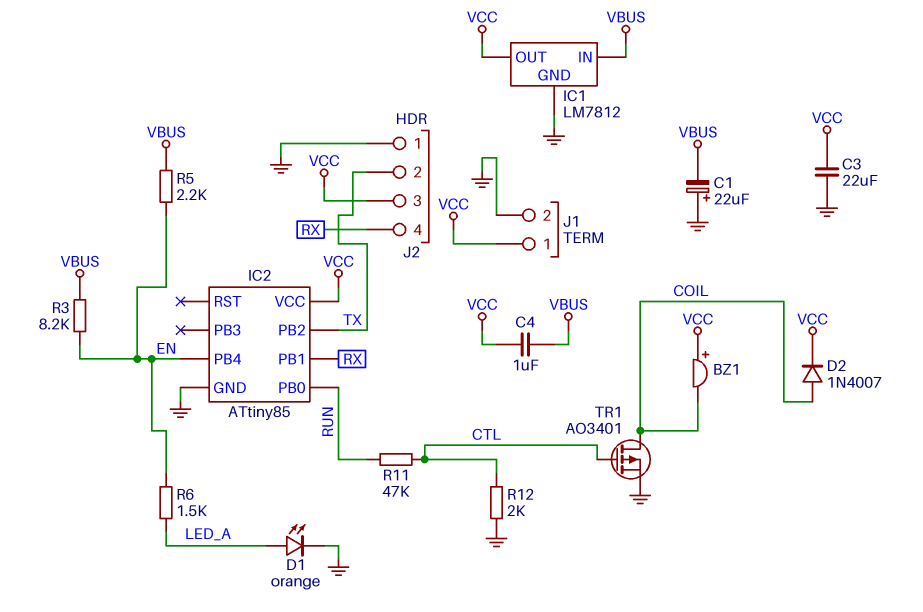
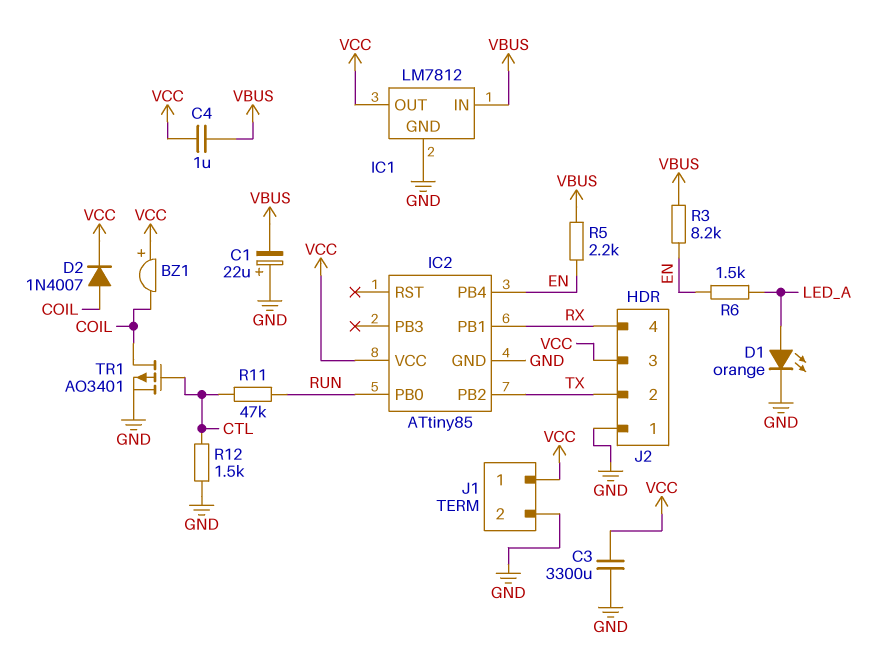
C3: 22uF (GND, VCC) -> 3300uF (GND, VCC)
R12: 2k (CTL, GND) -> 1.5k (CTL, GND)

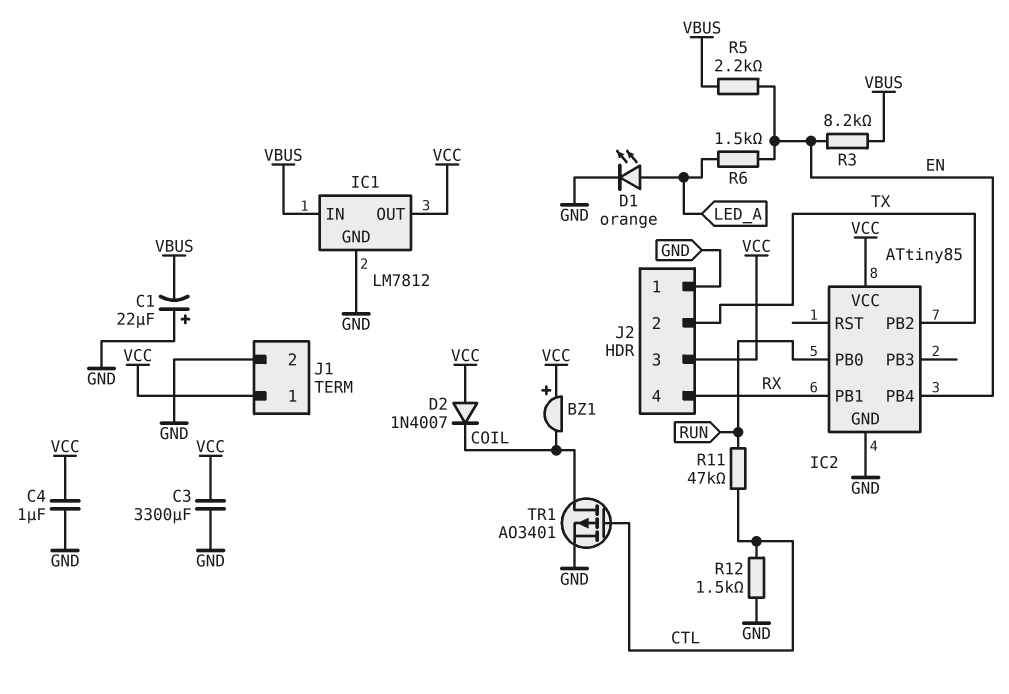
C4: 1uF (VBUS, VCC) -> 1uF (GND, VCC)
D2: diode 1N4007 (A COIL, K VCC) -> diode 1N4007 (A VCC, K COIL)

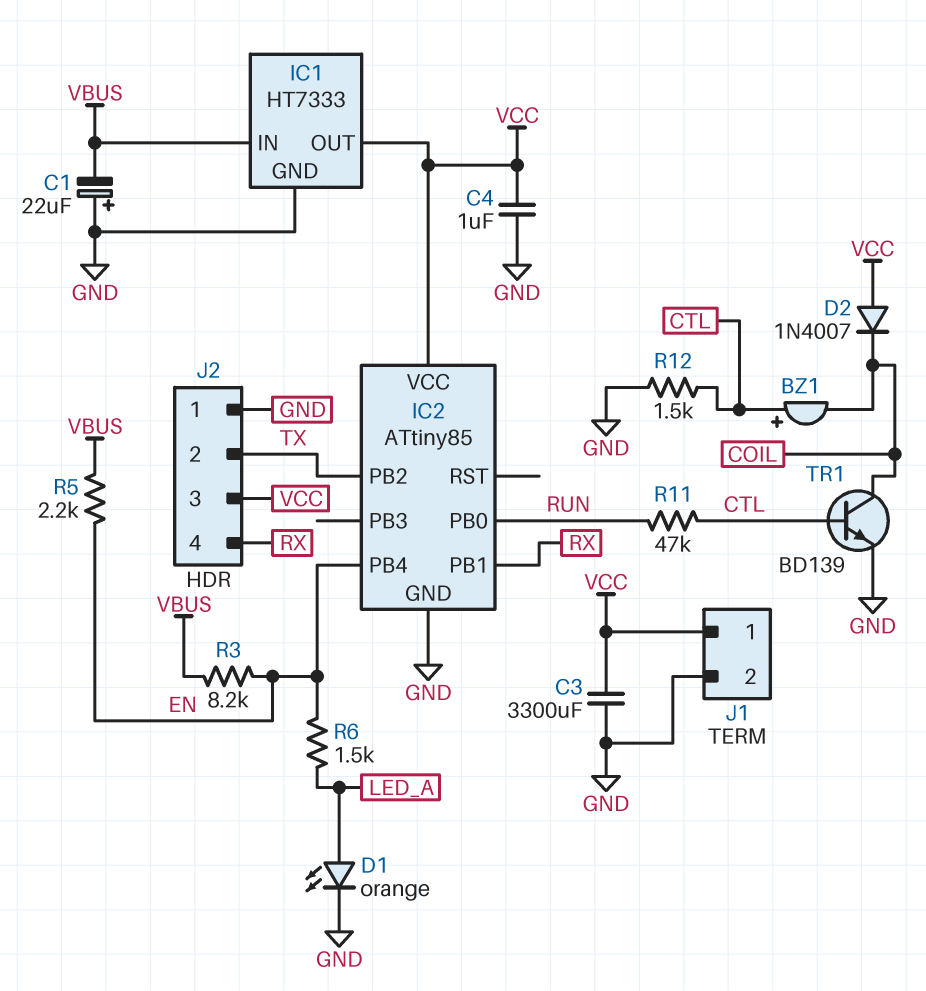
BZ1: buzzer (plus VCC, minus COIL) -> buzzer (plus CTL, minus COIL)
IC1: LM7812 -> HT7333
TR1: PMOS AO3401 (G CTL, D COIL, S GND) -> NPN BD139 (B CTL, C COIL, E GND)

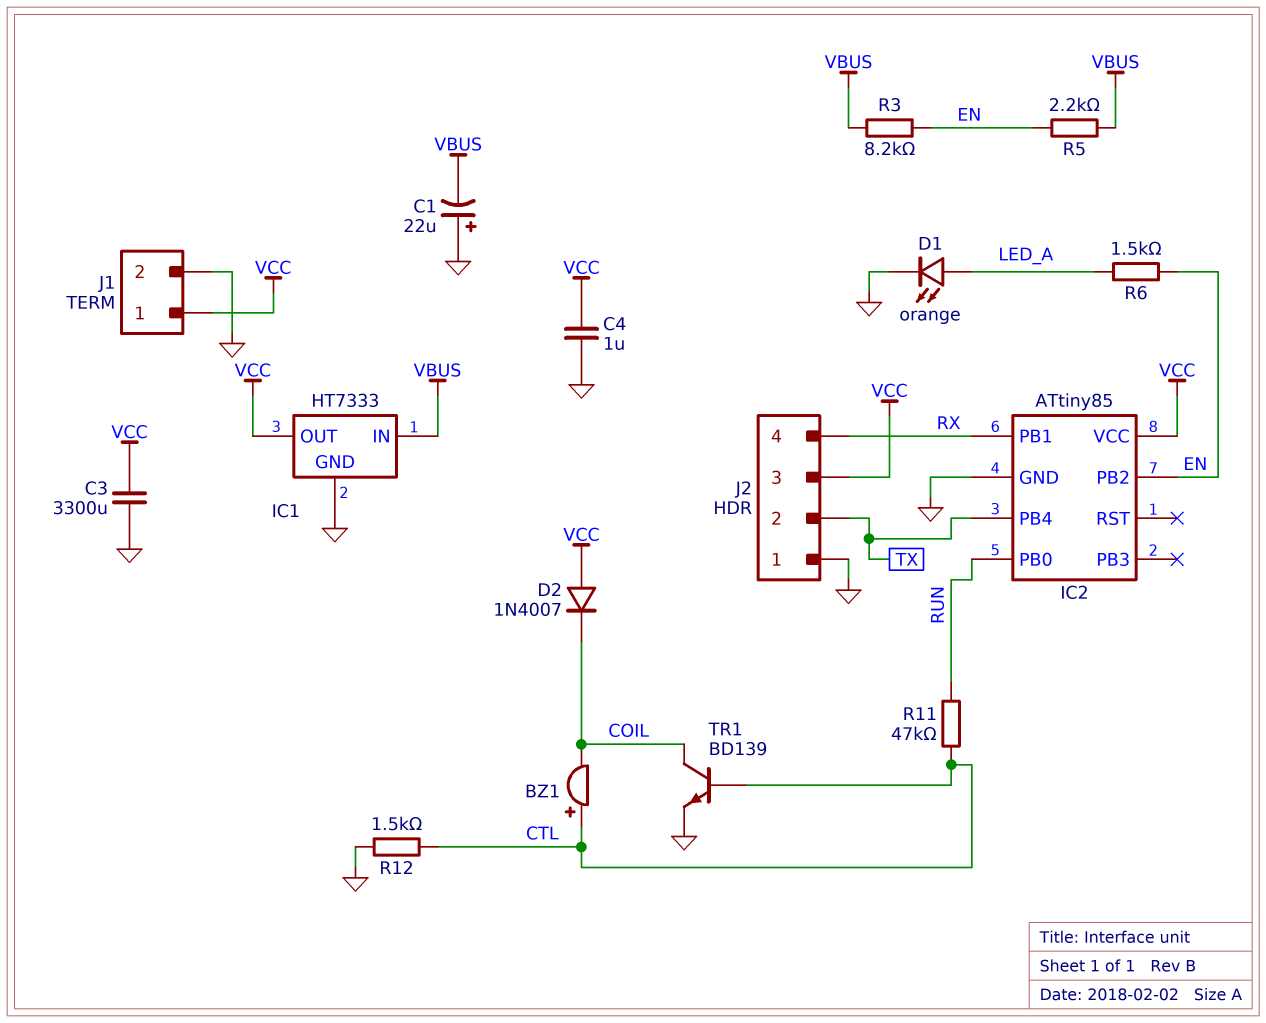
IC2 pin PB2: TX -> EN
IC2 pin PB4: EN -> TX

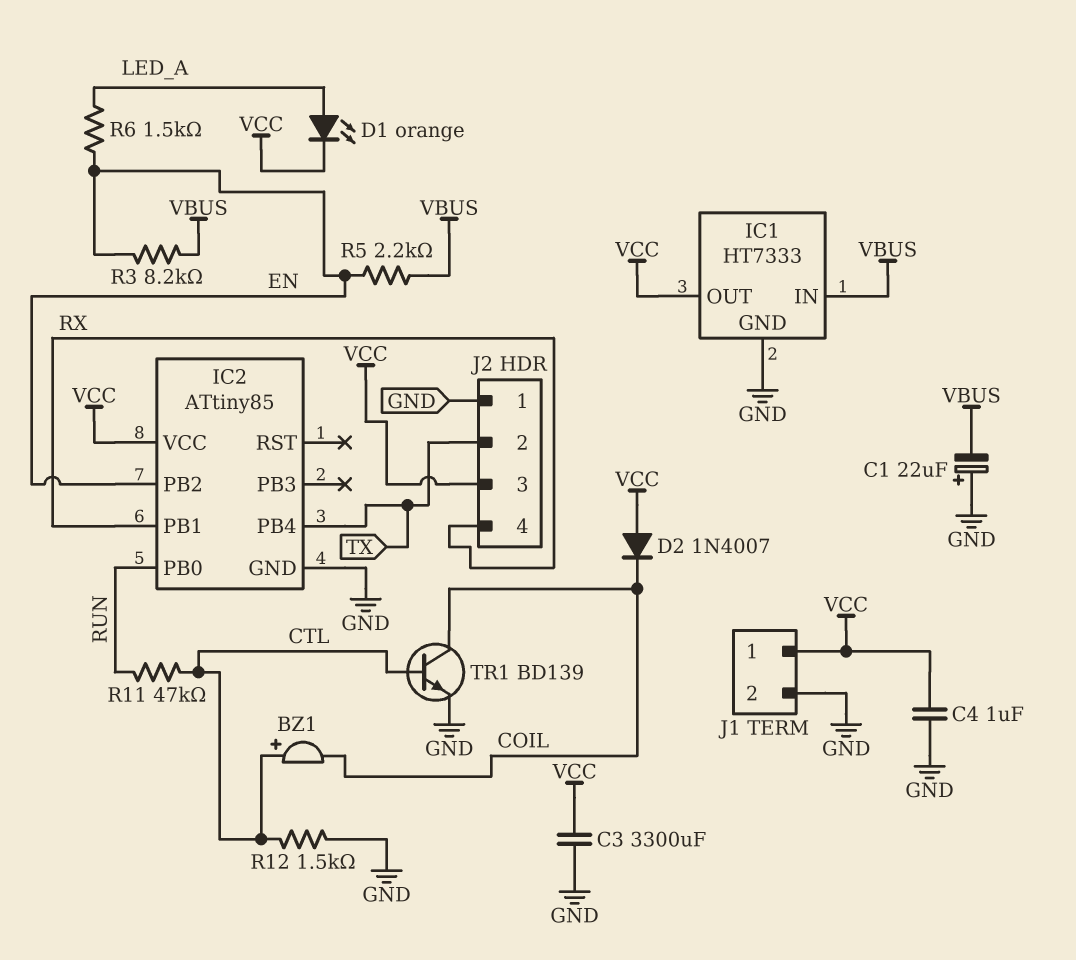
D1: LED orange (A LED_A, K GND) -> LED orange (A LED_A, K VCC)

